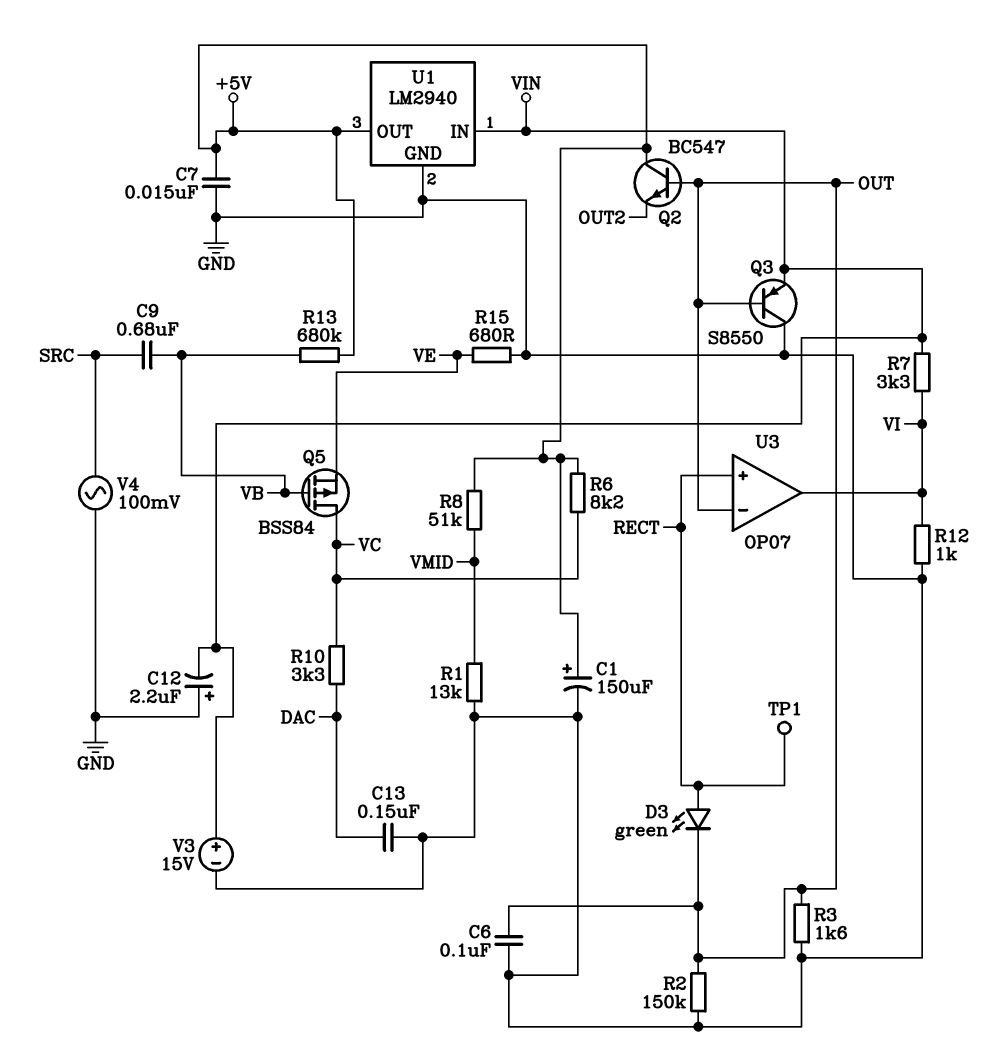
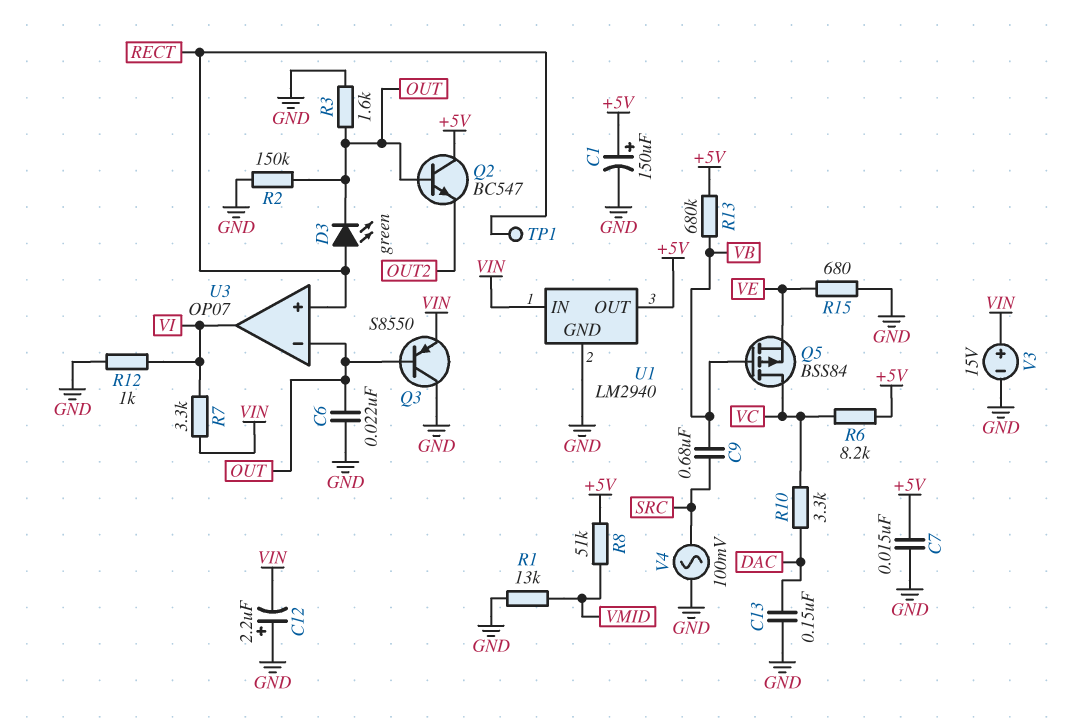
C6: 100nF (GND, OUT) -> 22nF (GND, OUT)

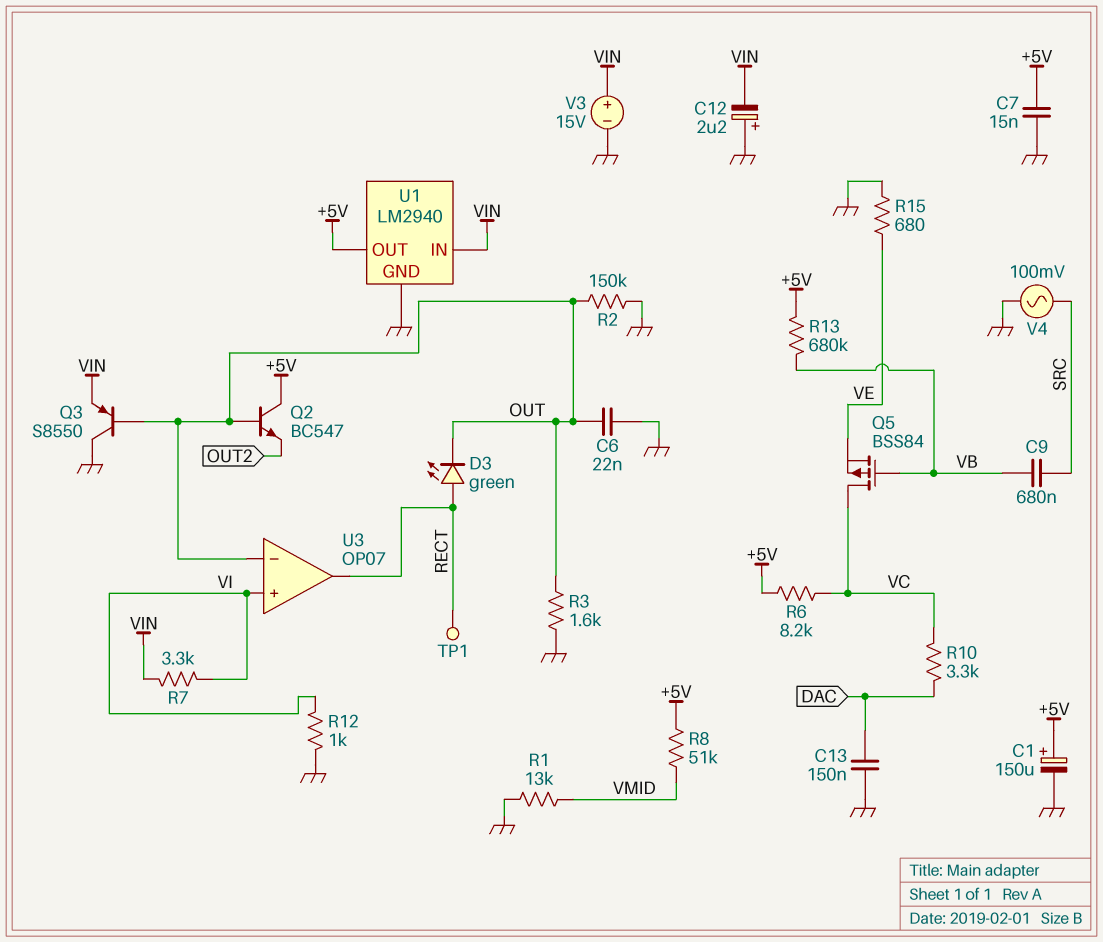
U3 pin in+: RECT -> VI
U3 pin out: VI -> RECT

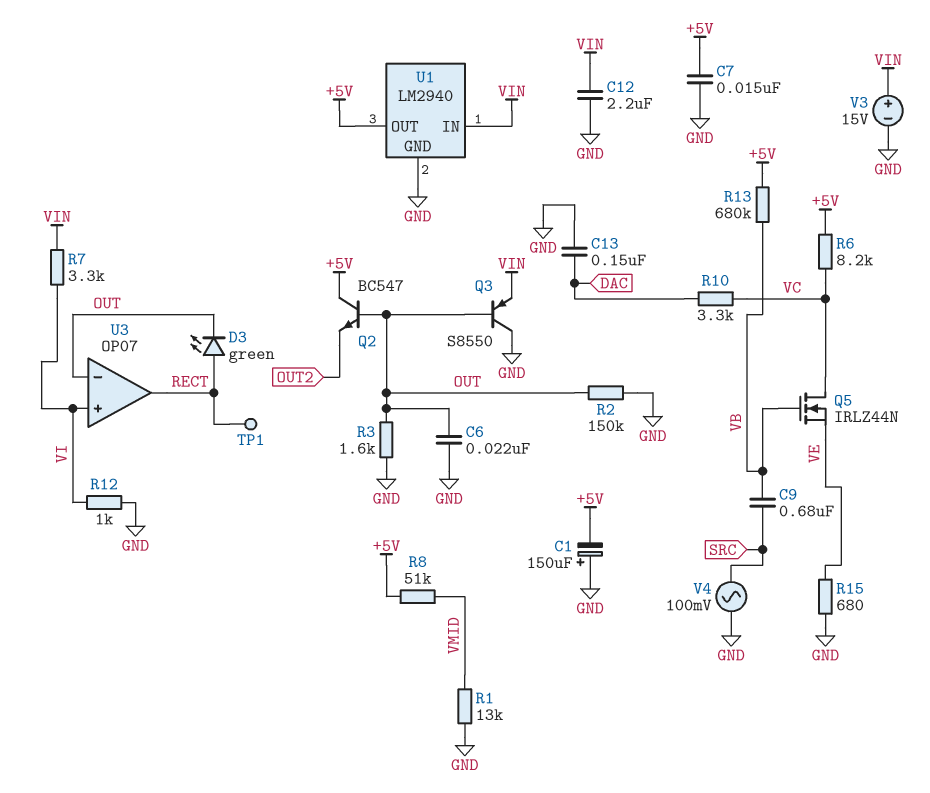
C1: 150uF (plus +5V, minus GND) -> 150uF (plus GND, minus +5V)
C12: 2.2uF (plus GND, minus VIN) -> 2.2uF (GND, VIN)
Q5: PMOS BSS84 (G VB, D VC, S VE) -> NMOS IRLZ44N (G VB, D VC, S VE)

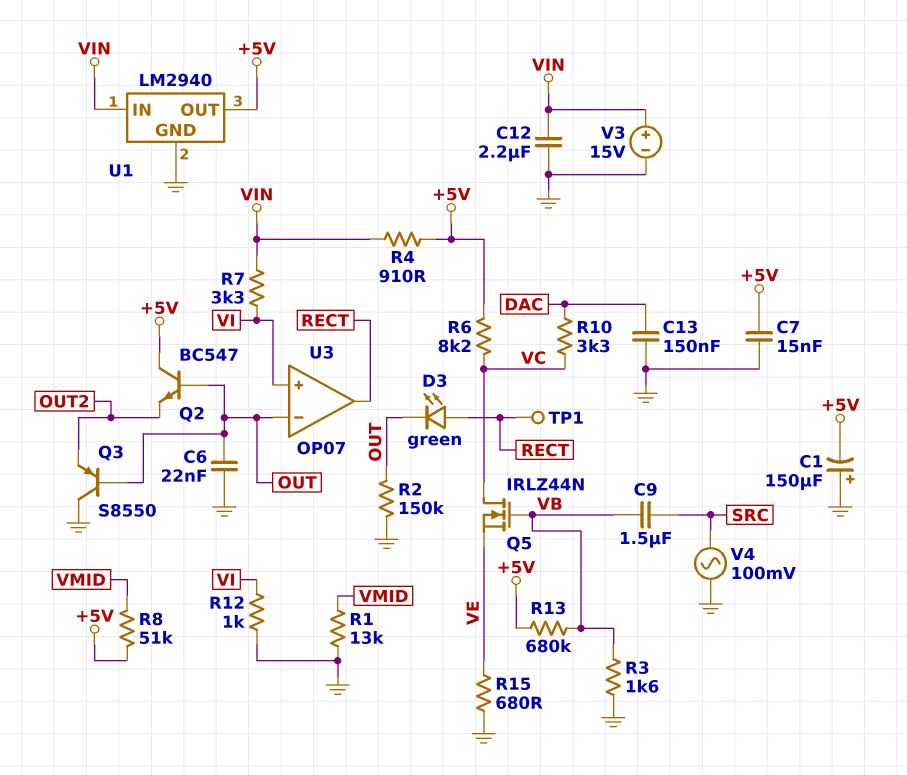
C9: 680nF (SRC, VB) -> 1.5uF (SRC, VB)
Q3: PNP S8550 (B OUT, C GND, E VIN) -> PNP S8550 (B OUT, C GND, E OUT2)
R3: 1.6k (GND, OUT) -> 1.6k (GND, VB)
R4: none -> 910 (+5V, VIN)

